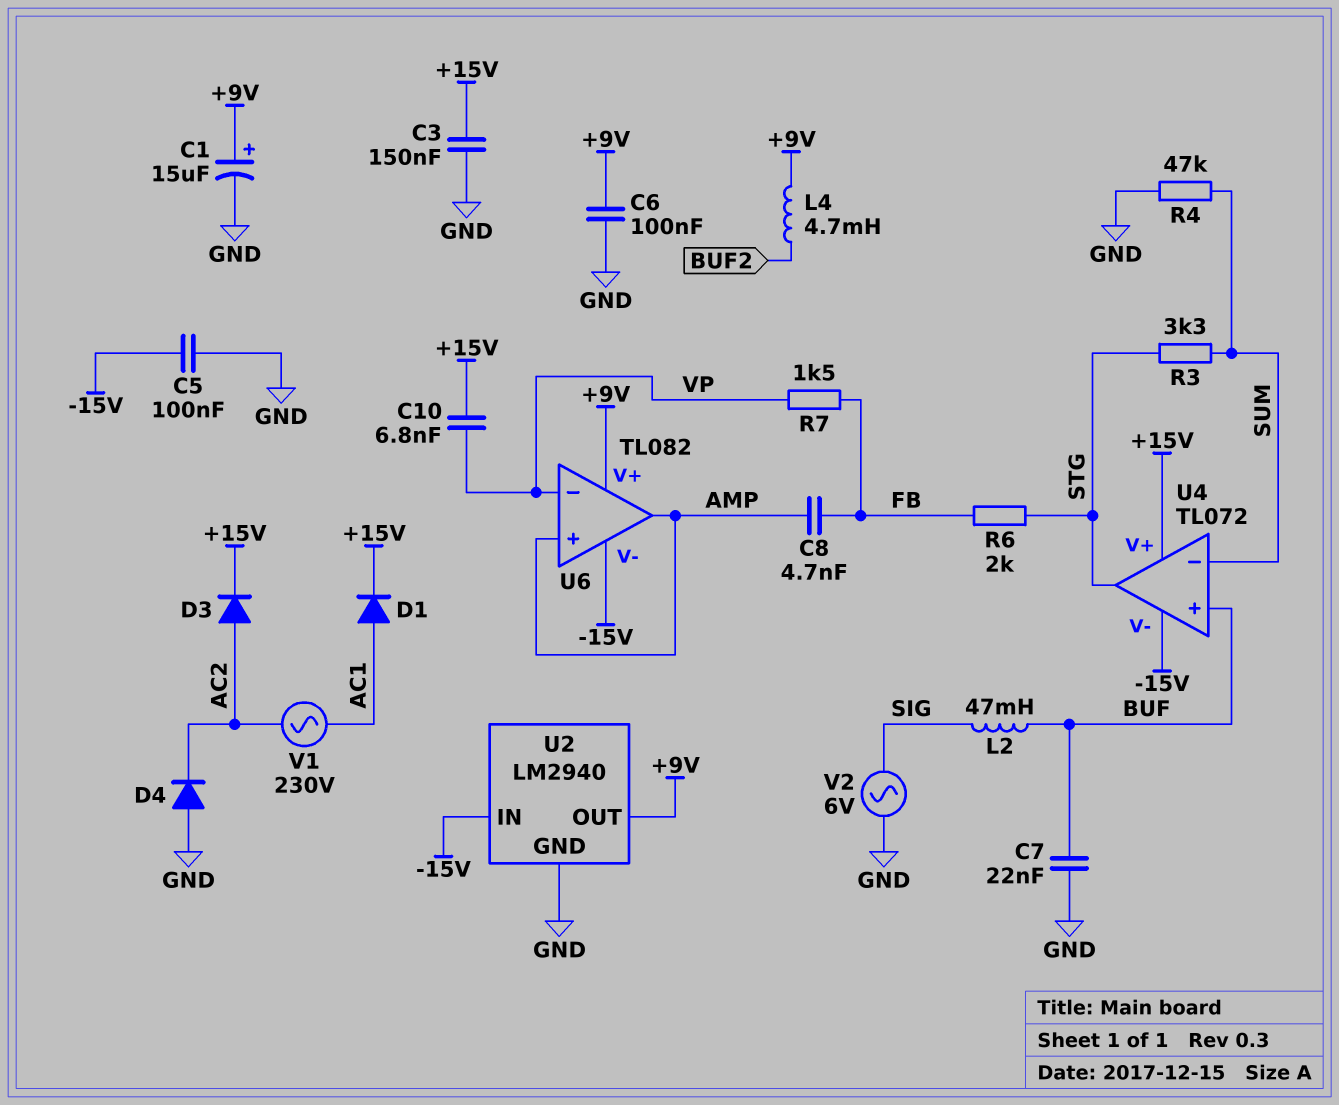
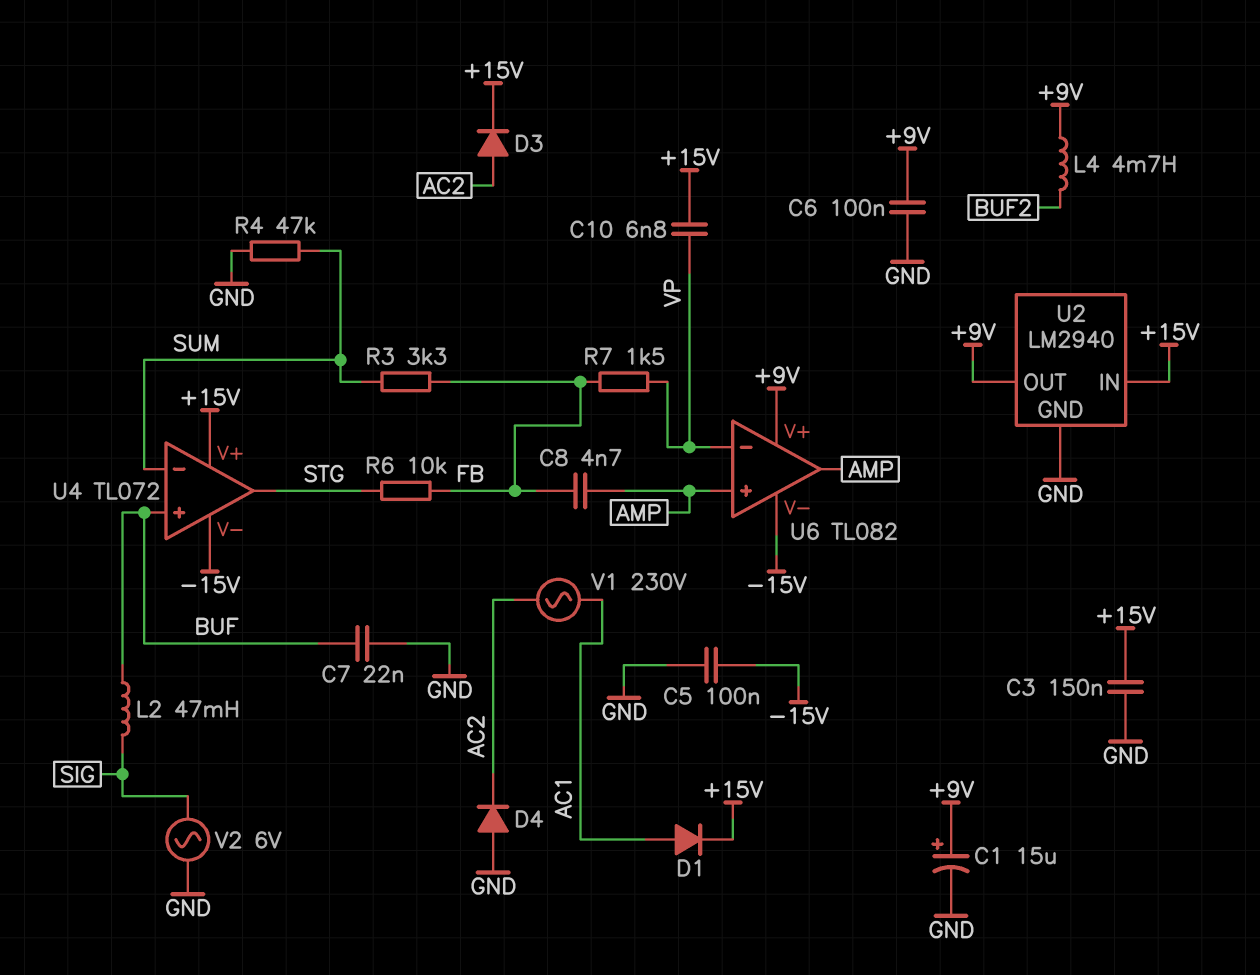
R3: 3.3k (STG, SUM) -> 3.3k (FB, SUM)
R6: 2k (FB, STG) -> 10k (FB, STG)
U2 pin IN: -15V -> +15V

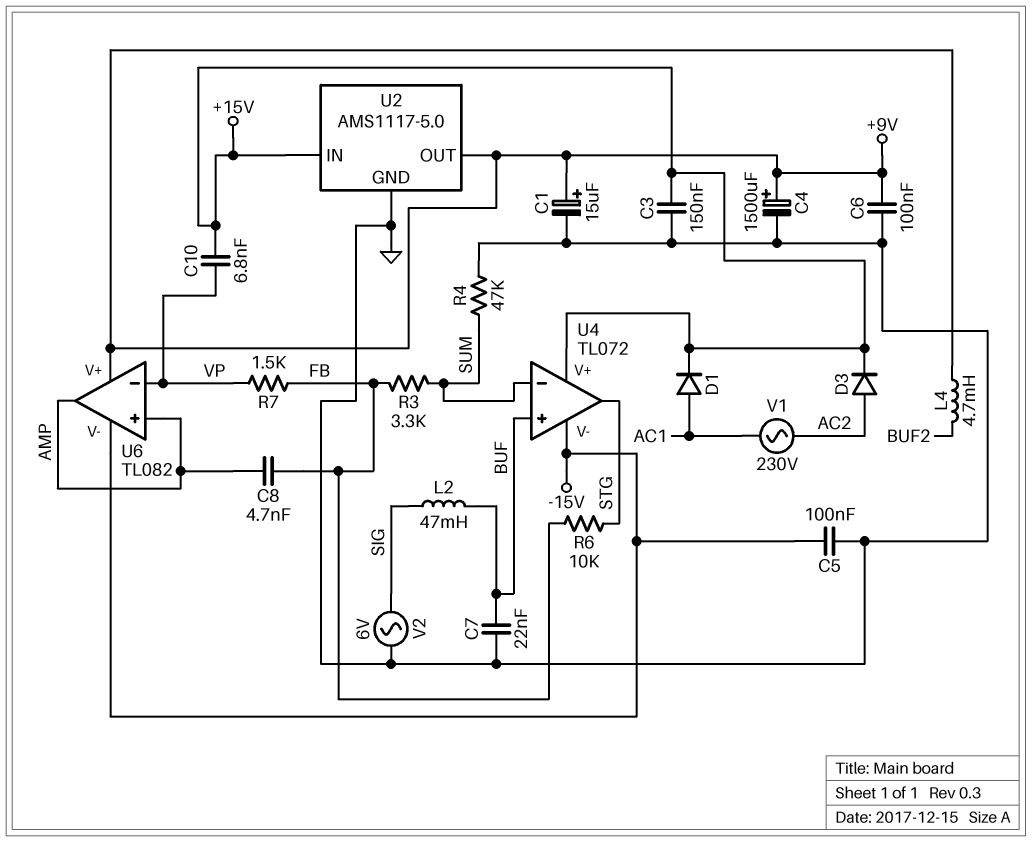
C4: none -> 1500uF (plus +9V, minus GND)
D4: diode (A GND, K AC2) -> none
U2: LM2940 -> AMS1117-5.0

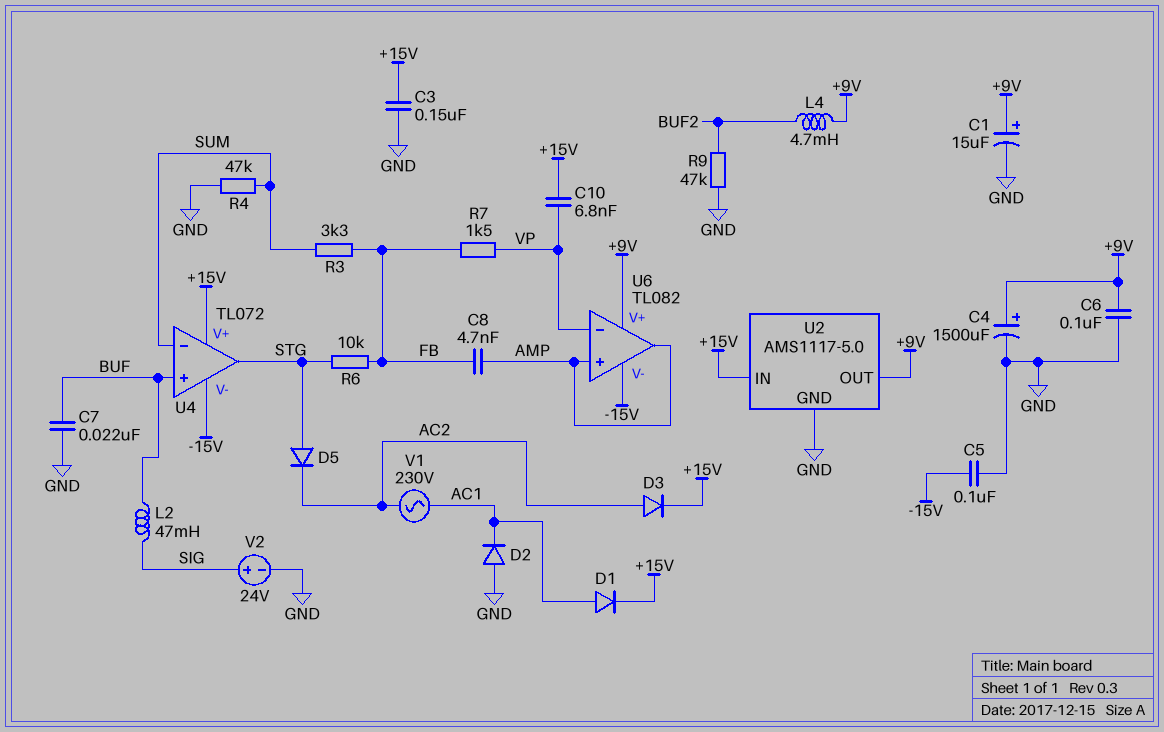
D2: none -> diode (A GND, K AC1)
D5: none -> diode (A STG, K AC2)
R9: none -> 47k (BUF2, GND)
V2: AC 6V (GND, SIG) -> 24V (plus SIG, minus GND)

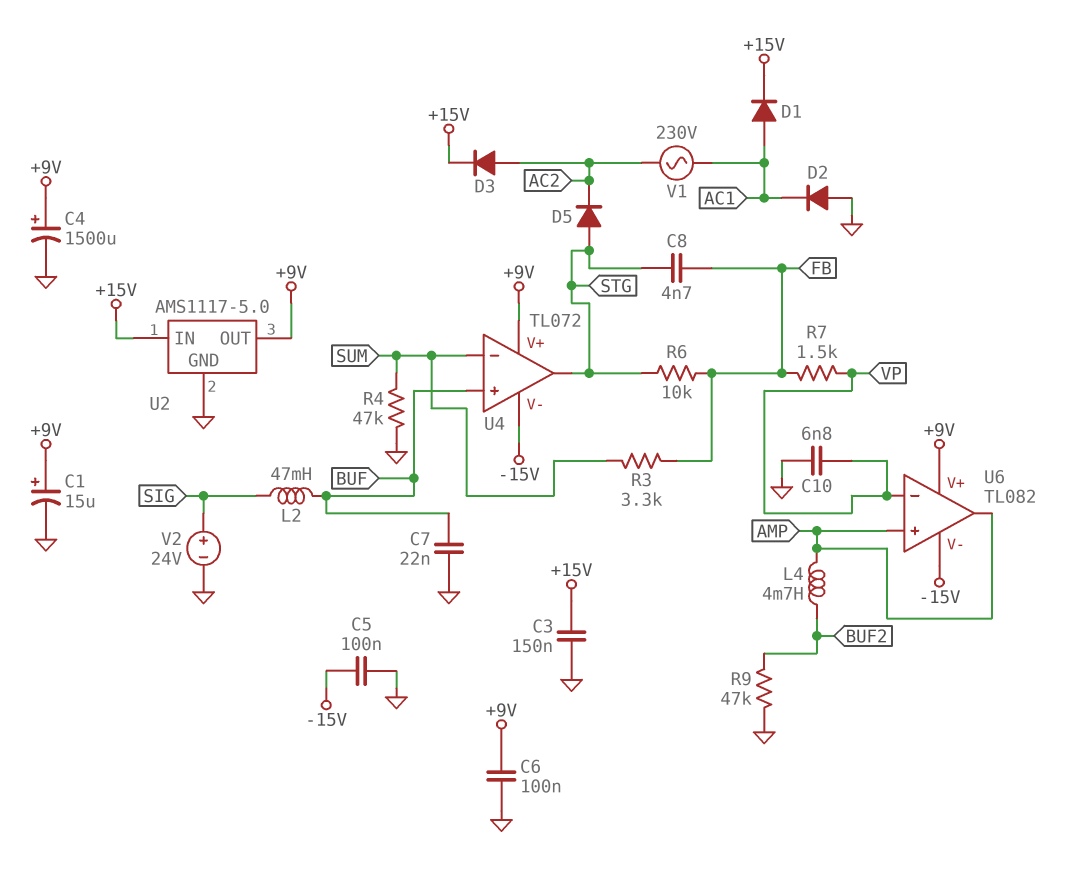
C8: 4.7nF (AMP, FB) -> 4.7nF (FB, STG)
C10: 6.8nF (+15V, VP) -> 6.8nF (GND, VP)
L4: 4.7mH (+9V, BUF2) -> 4.7mH (AMP, BUF2)
U4 pin V+: +15V -> +9V

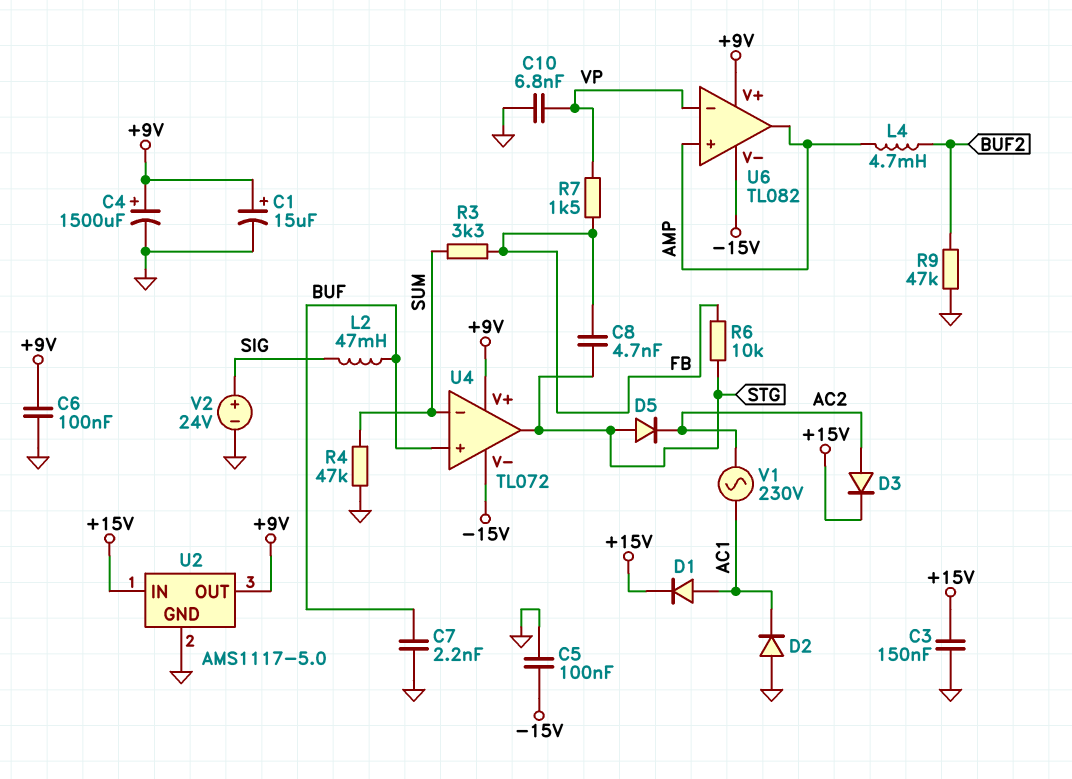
C7: 22nF (BUF, GND) -> 2.2nF (BUF, GND)

